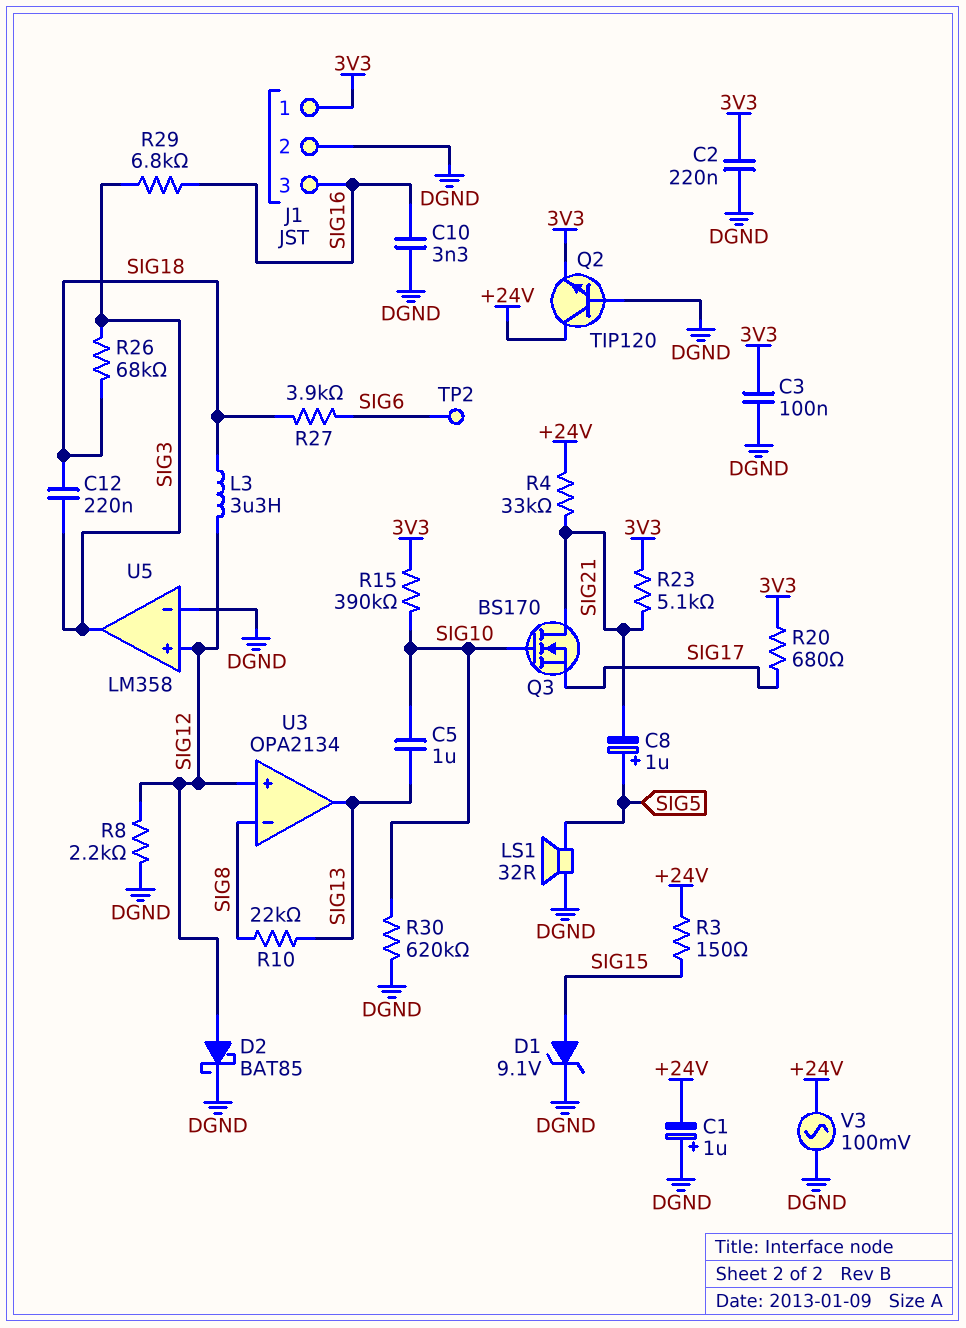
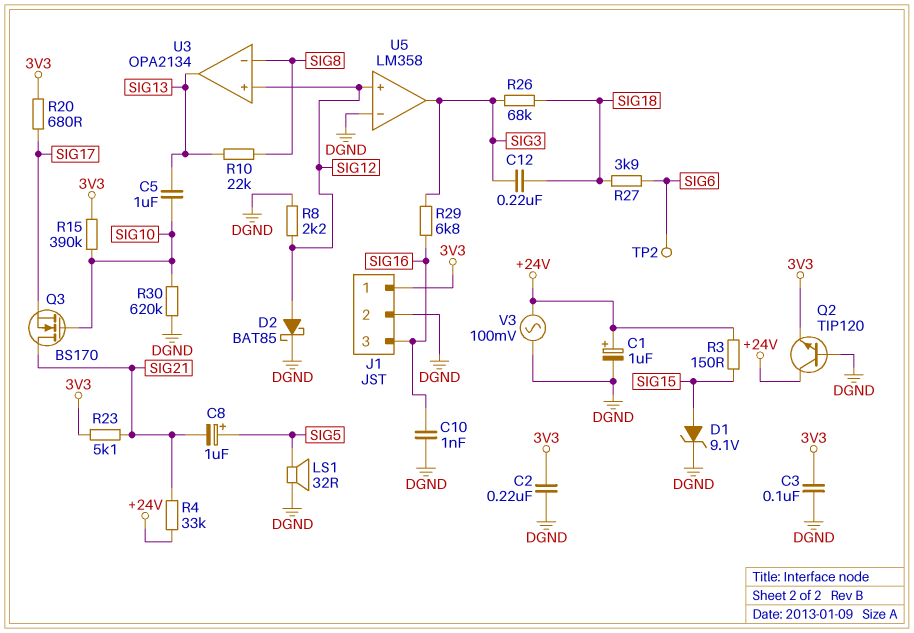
C1: 1uF (plus DGND, minus +24V) -> 1uF (plus +24V, minus DGND)
C10: 3.3nF (DGND, SIG16) -> 1nF (DGND, SIG16)
L3: 3.3uH (SIG12, SIG18) -> none

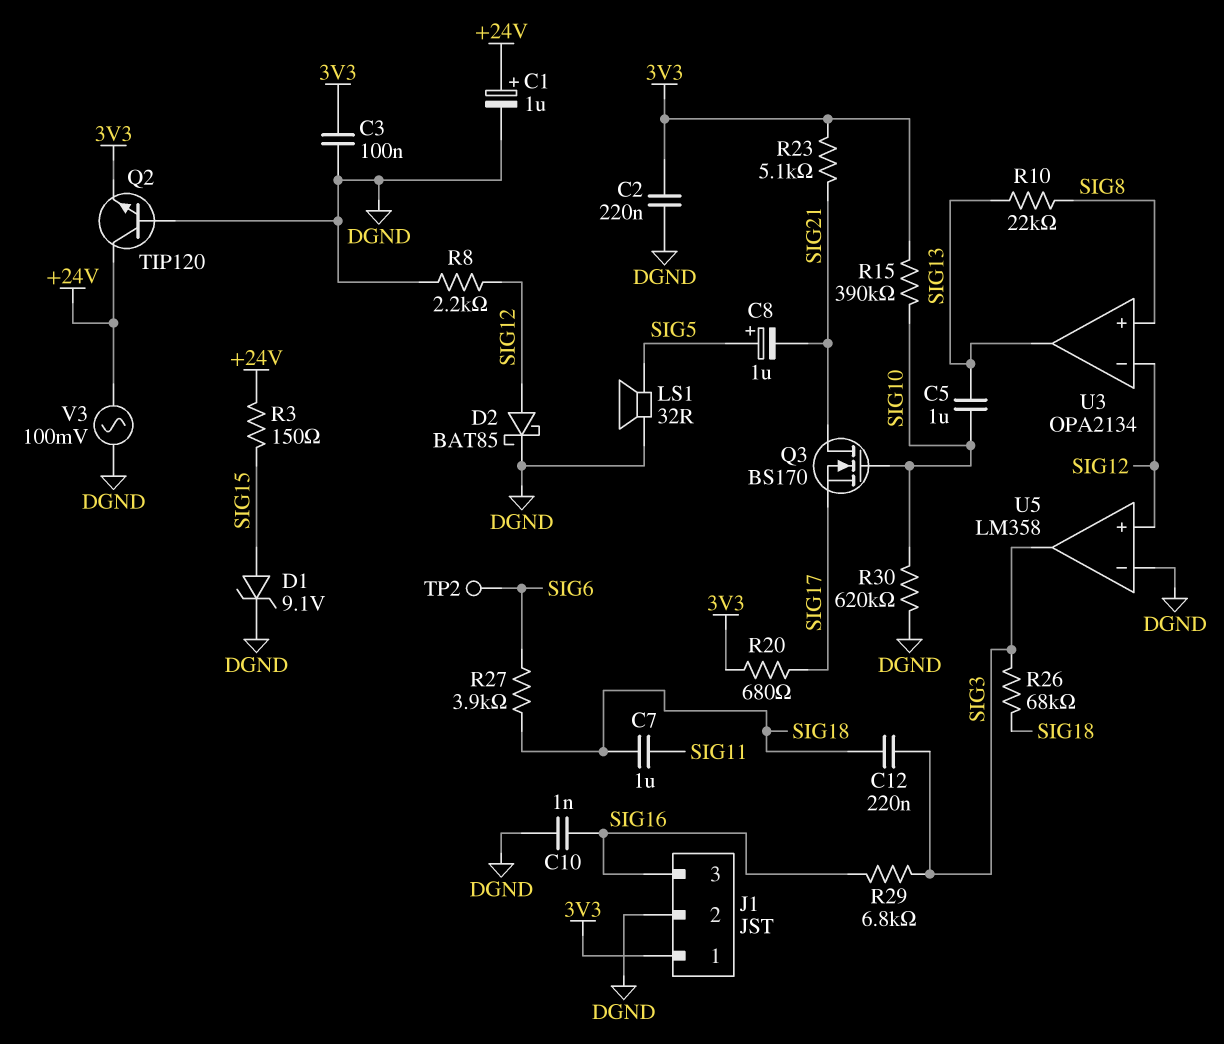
C7: none -> 1uF (SIG11, SIG18)
R4: 33k (+24V, SIG21) -> none
U3 pin in+: SIG12 -> SIG8
U3 pin in-: SIG8 -> SIG12

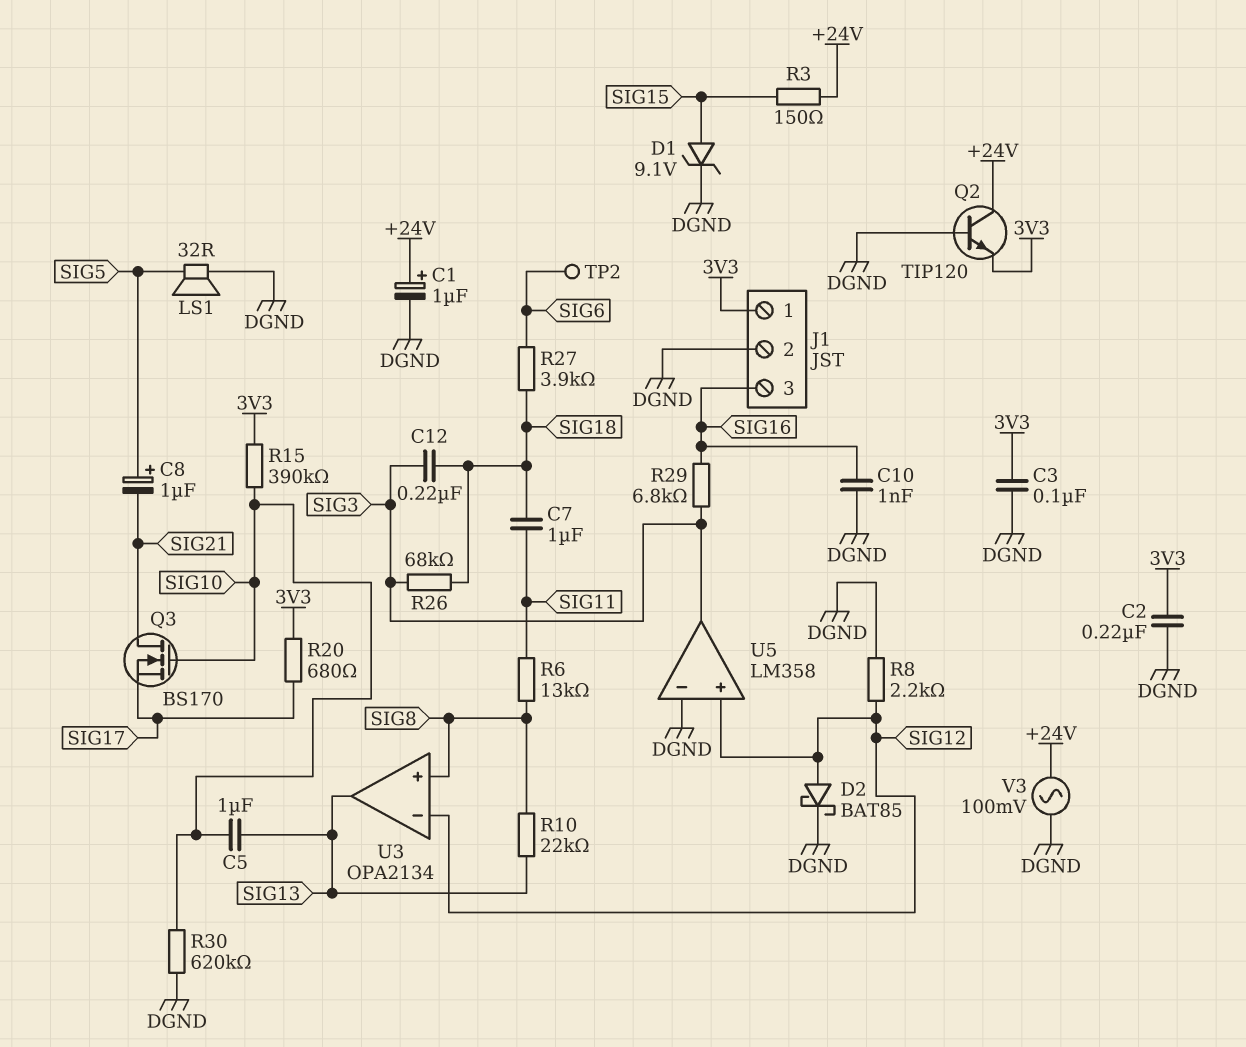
R6: none -> 13k (SIG8, SIG11)
R23: 5.1k (3V3, SIG21) -> none

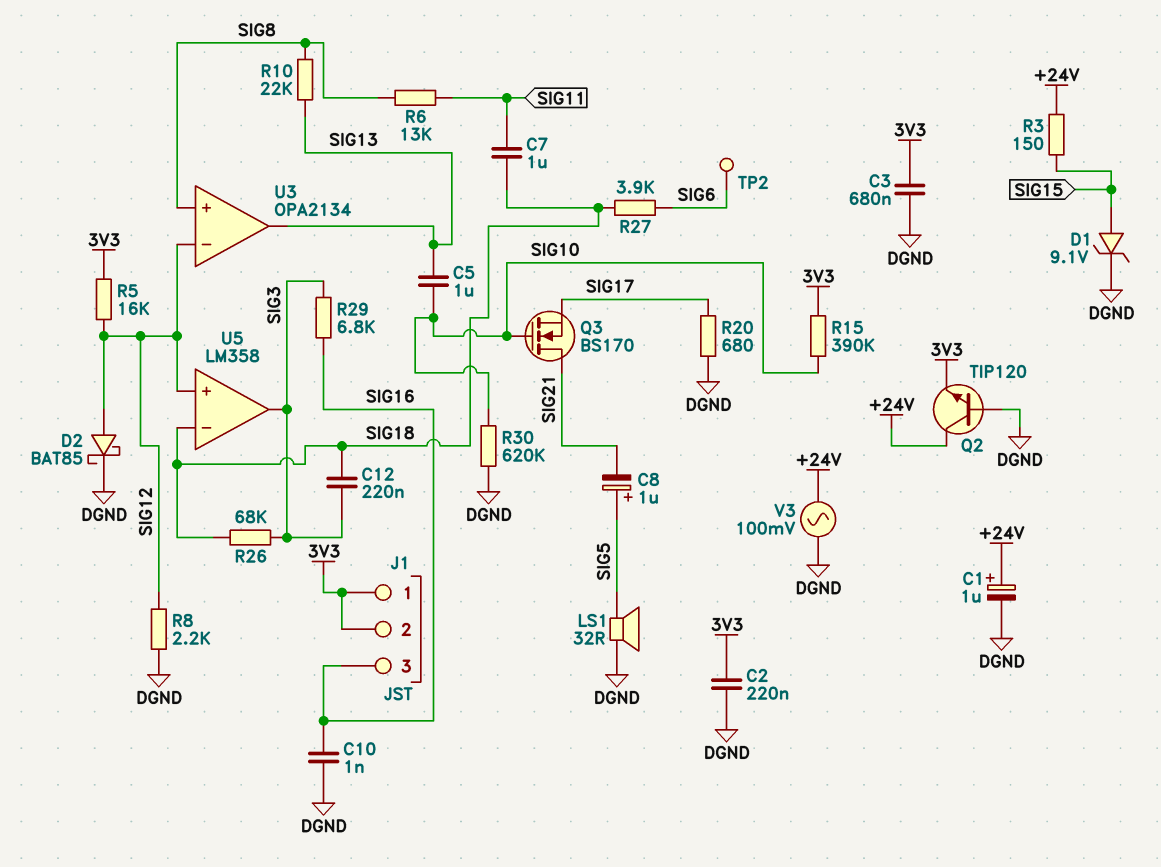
C3: 100nF (3V3, DGND) -> 680nF (3V3, DGND)
J1 pin 2: DGND -> 3V3
R5: none -> 16k (3V3, SIG12)
R20: 680 (3V3, SIG17) -> 680 (DGND, SIG17)
U5 pin in-: DGND -> SIG18

